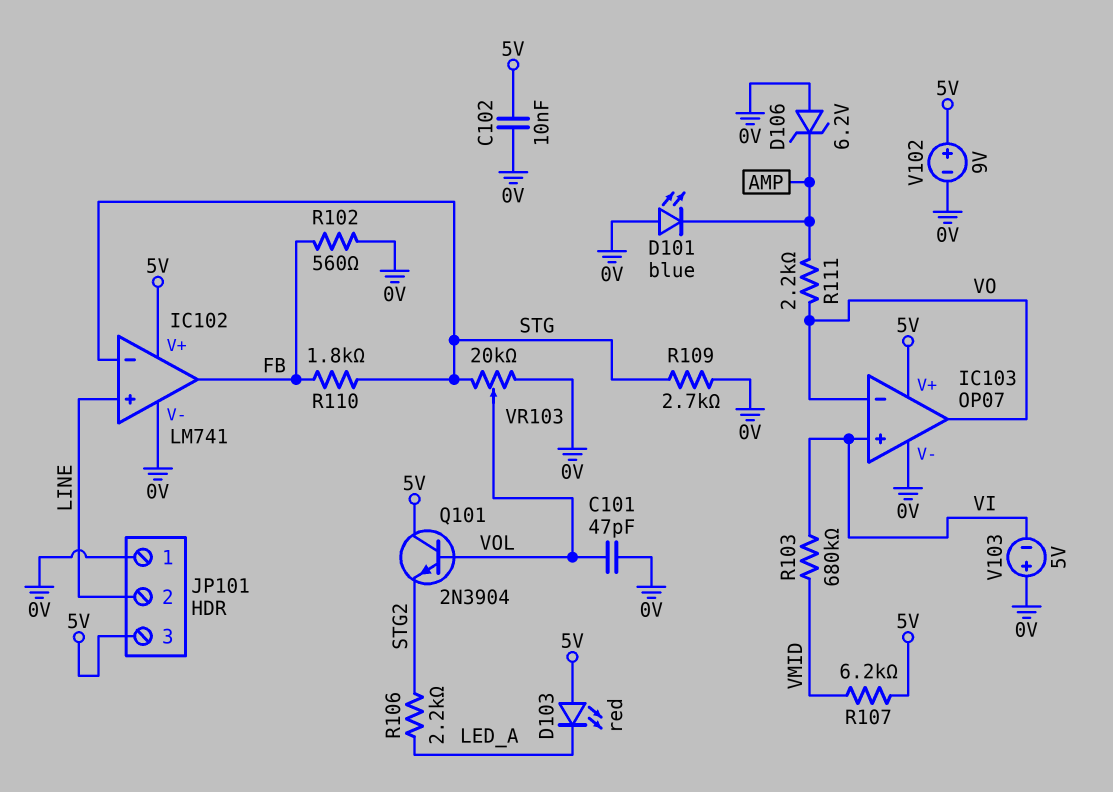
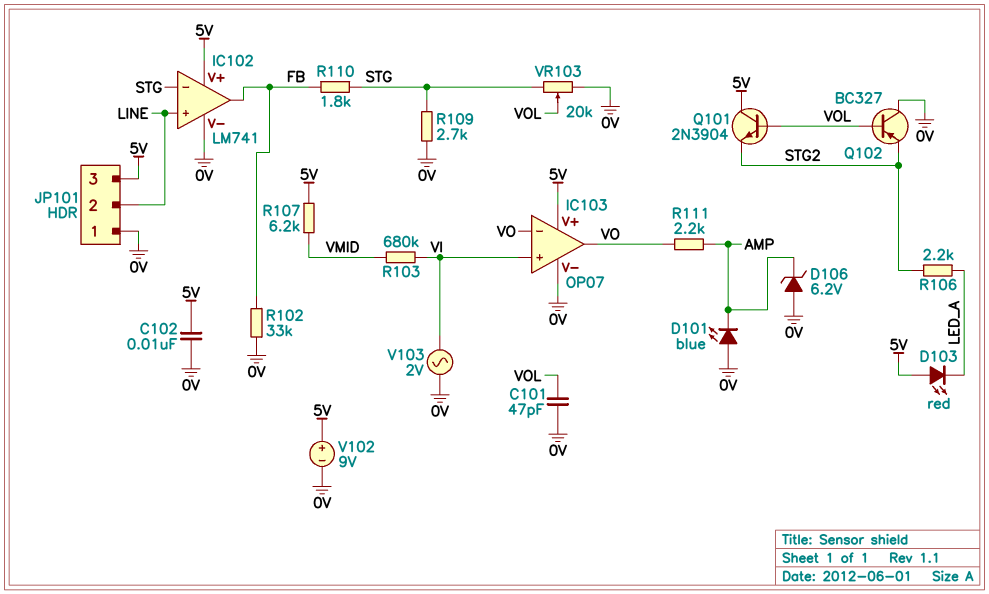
Q102: none -> PNP BC327 (B VOL, C 0V, E STG2)
R102: 560 (0V, FB) -> 33k (0V, FB)
V103: 5V (plus 0V, minus VI) -> AC 2V (0V, VI)

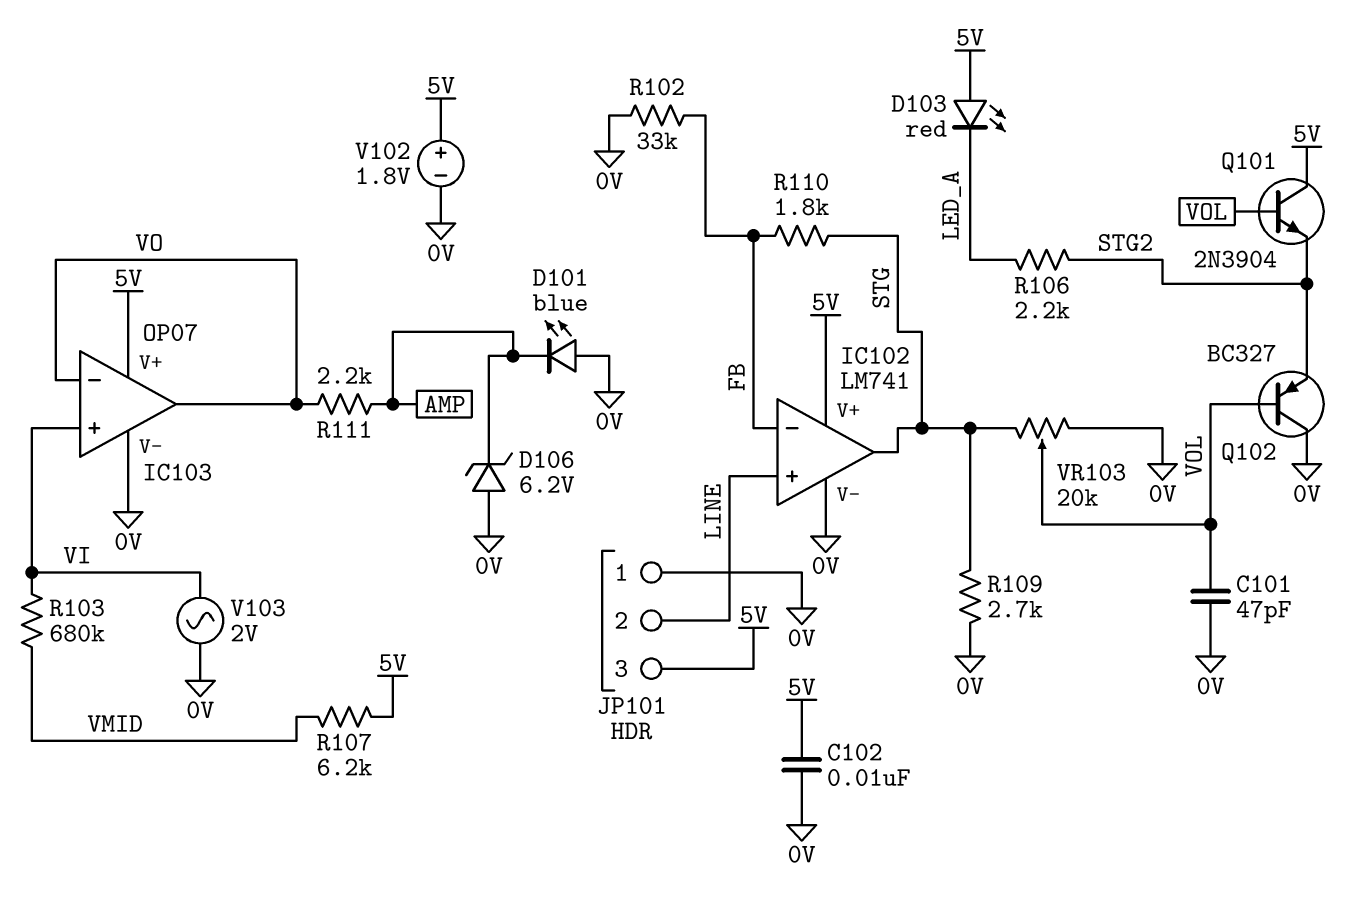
IC102 pin in-: STG -> FB
IC102 pin out: FB -> STG
V102: 9V (plus 5V, minus 0V) -> 1.8V (plus 5V, minus 0V)

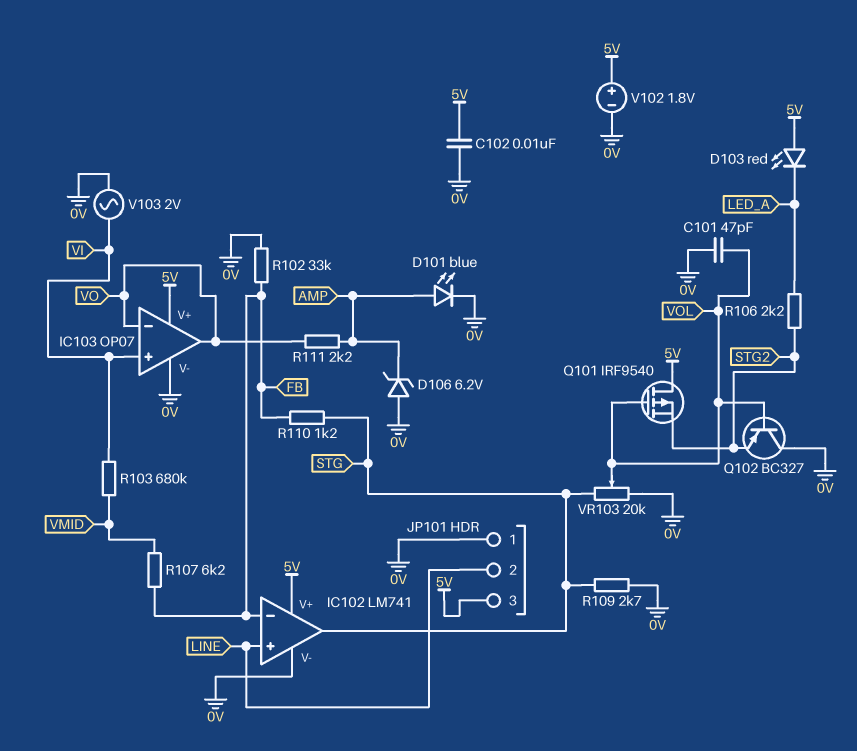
D101: LED blue (A 0V, K AMP) -> LED blue (A AMP, K 0V)
Q101: NPN 2N3904 (B VOL, C 5V, E STG2) -> PMOS IRF9540 (G VOL, D 5V, S STG2)
R107: 6.2k (5V, VMID) -> 6.2k (FB, VMID)
R110: 1.8k (FB, STG) -> 1.2k (FB, STG)

